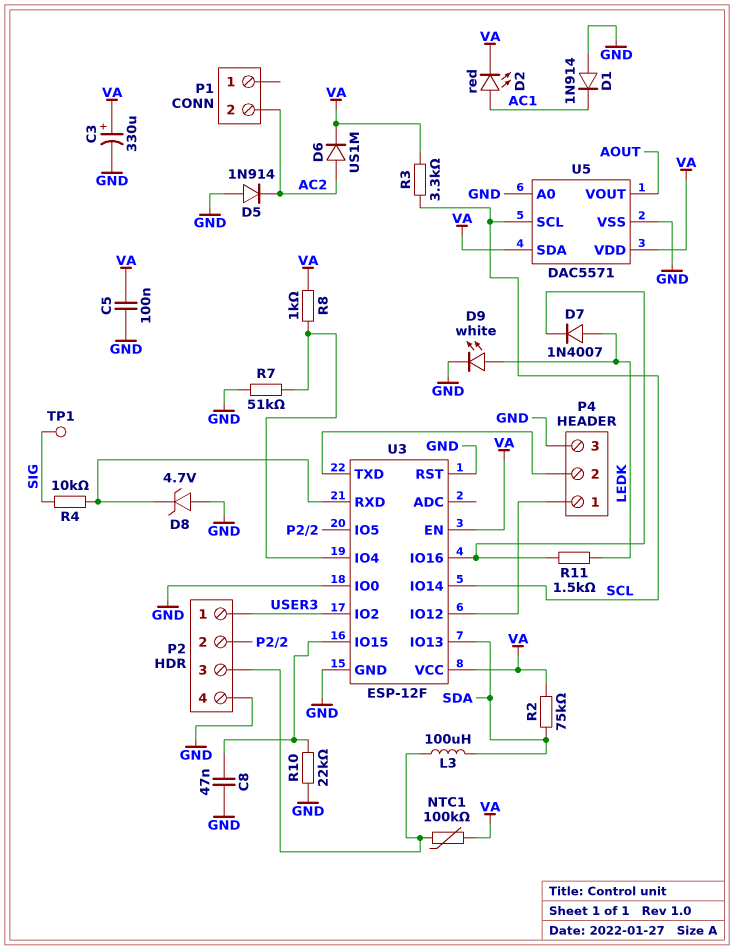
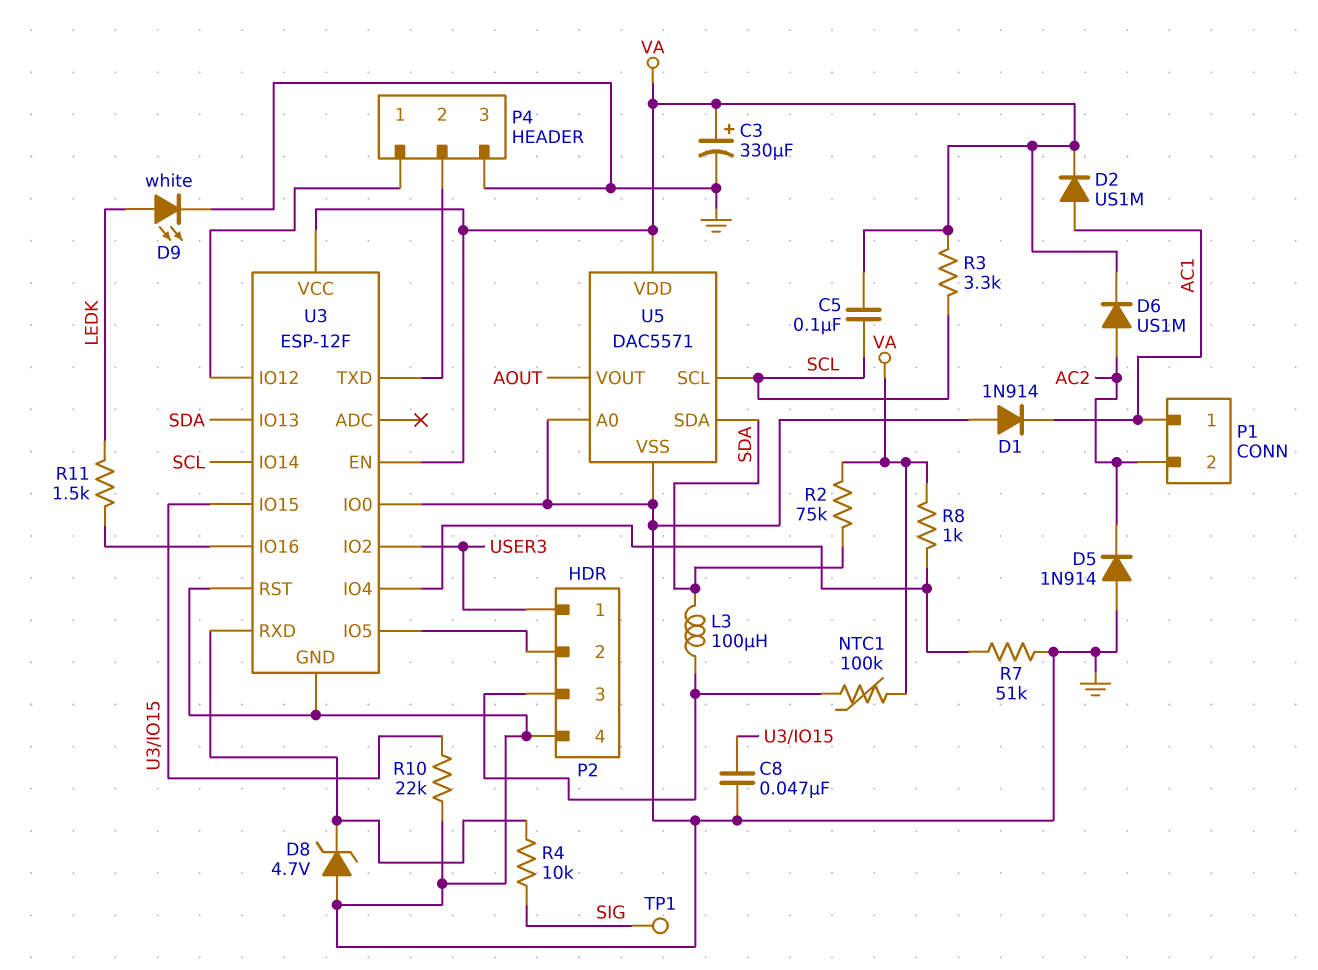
C5: 100nF (GND, VA) -> 100nF (SCL, VA)
D2: LED red (A AC1, K VA) -> diode US1M (A AC1, K VA)
D7: diode 1N4007 (A LEDK, K U3/IO16) -> none
P1 pin 1: none -> AC1
U5 pin SDA: VA -> SDA

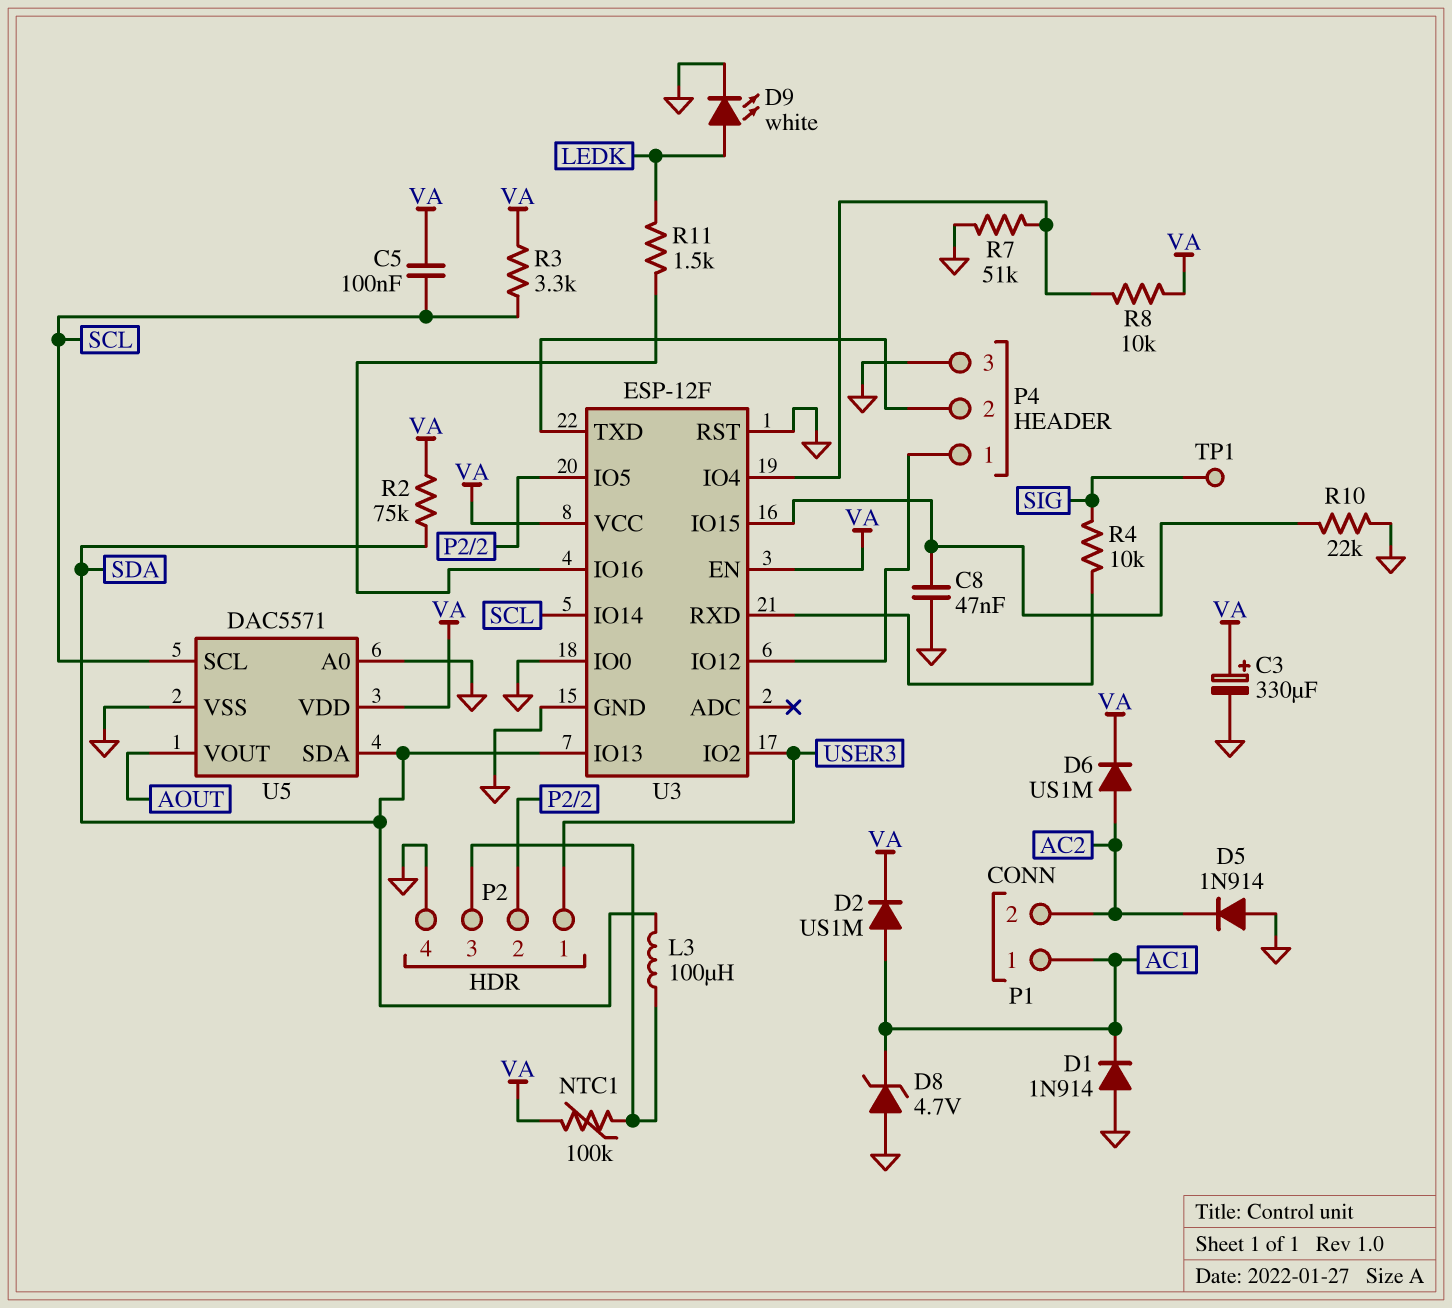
D8: zener 4.7V (A GND, K U3/RXD) -> zener 4.7V (A GND, K AC1)
R8: 1k (U3/IO4, VA) -> 10k (U3/IO4, VA)

